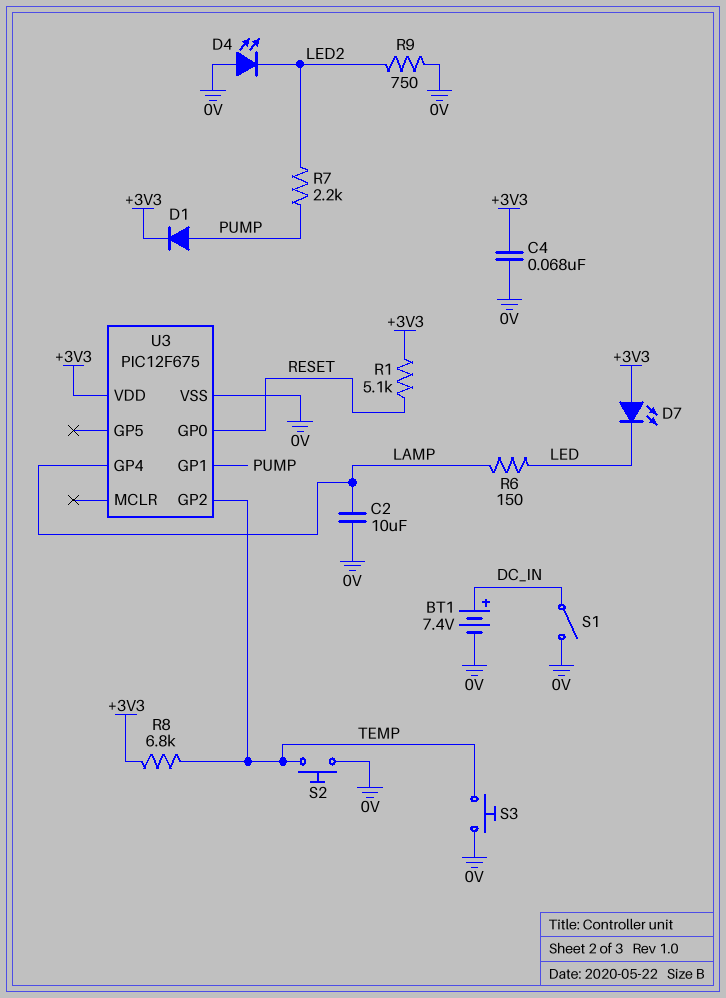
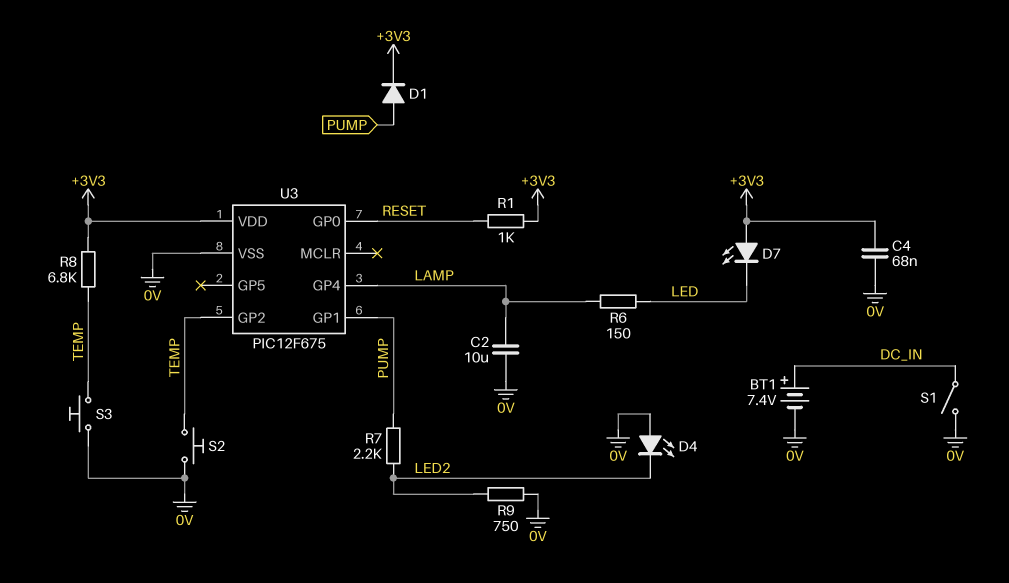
R1: 5.1k (+3V3, RESET) -> 1k (+3V3, RESET)

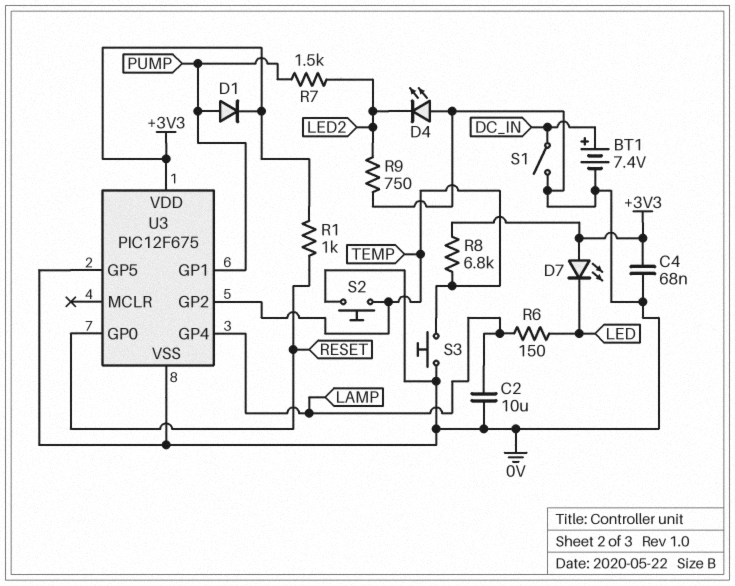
R7: 2.2k (LED2, PUMP) -> 1.5k (LED2, PUMP)
U3 pin GP5: none -> 0V

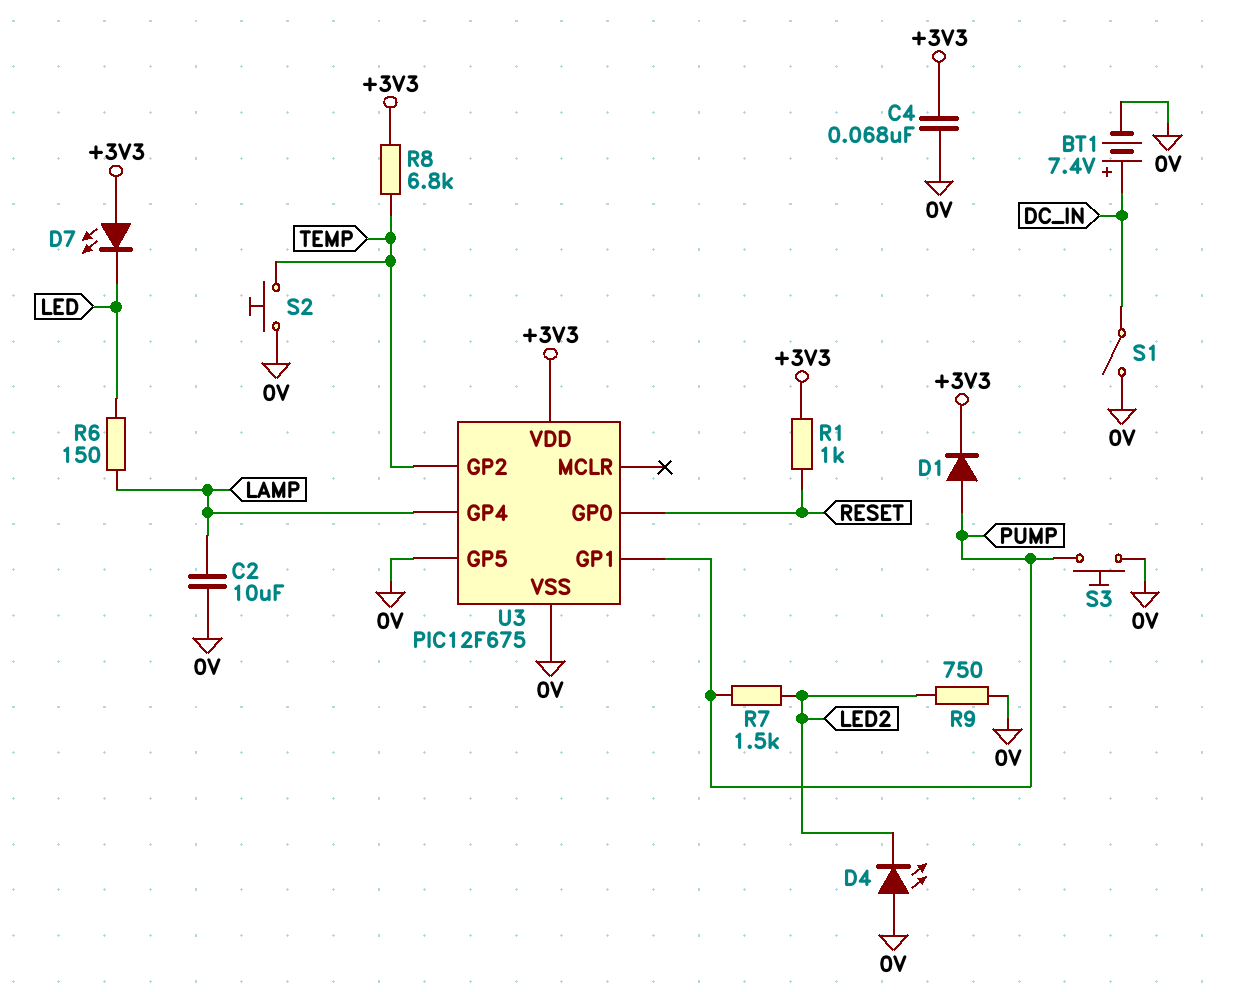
S3: button (0V, TEMP) -> button (0V, PUMP)

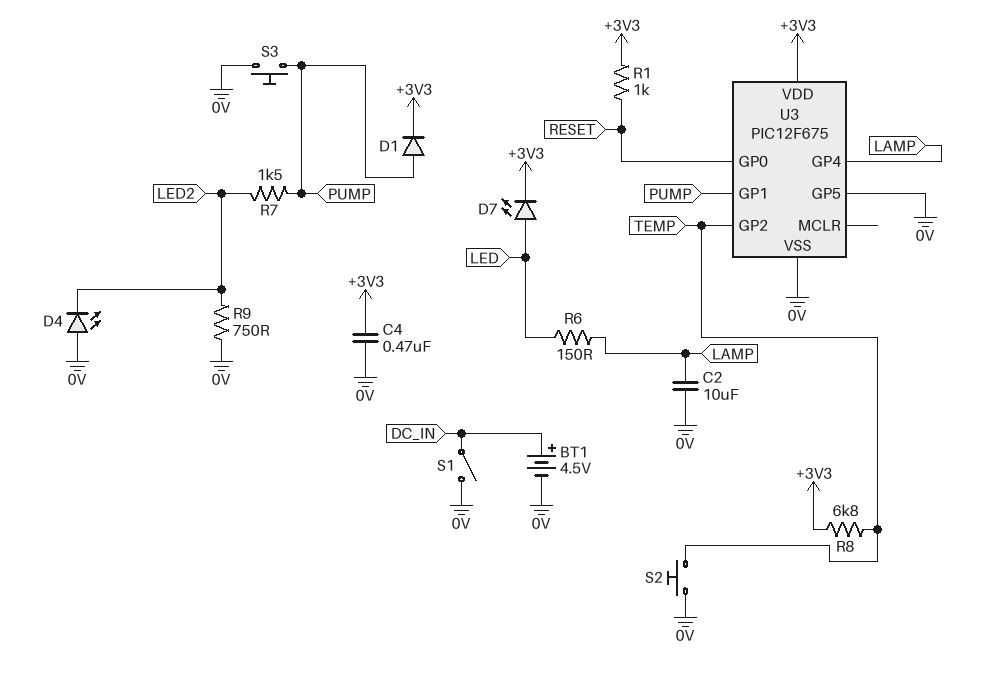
BT1: 7.4V (plus DC_IN, minus 0V) -> 4.5V (plus DC_IN, minus 0V)
C4: 68nF (+3V3, 0V) -> 470nF (+3V3, 0V)
D7: LED (A +3V3, K LED) -> LED (A LED, K +3V3)

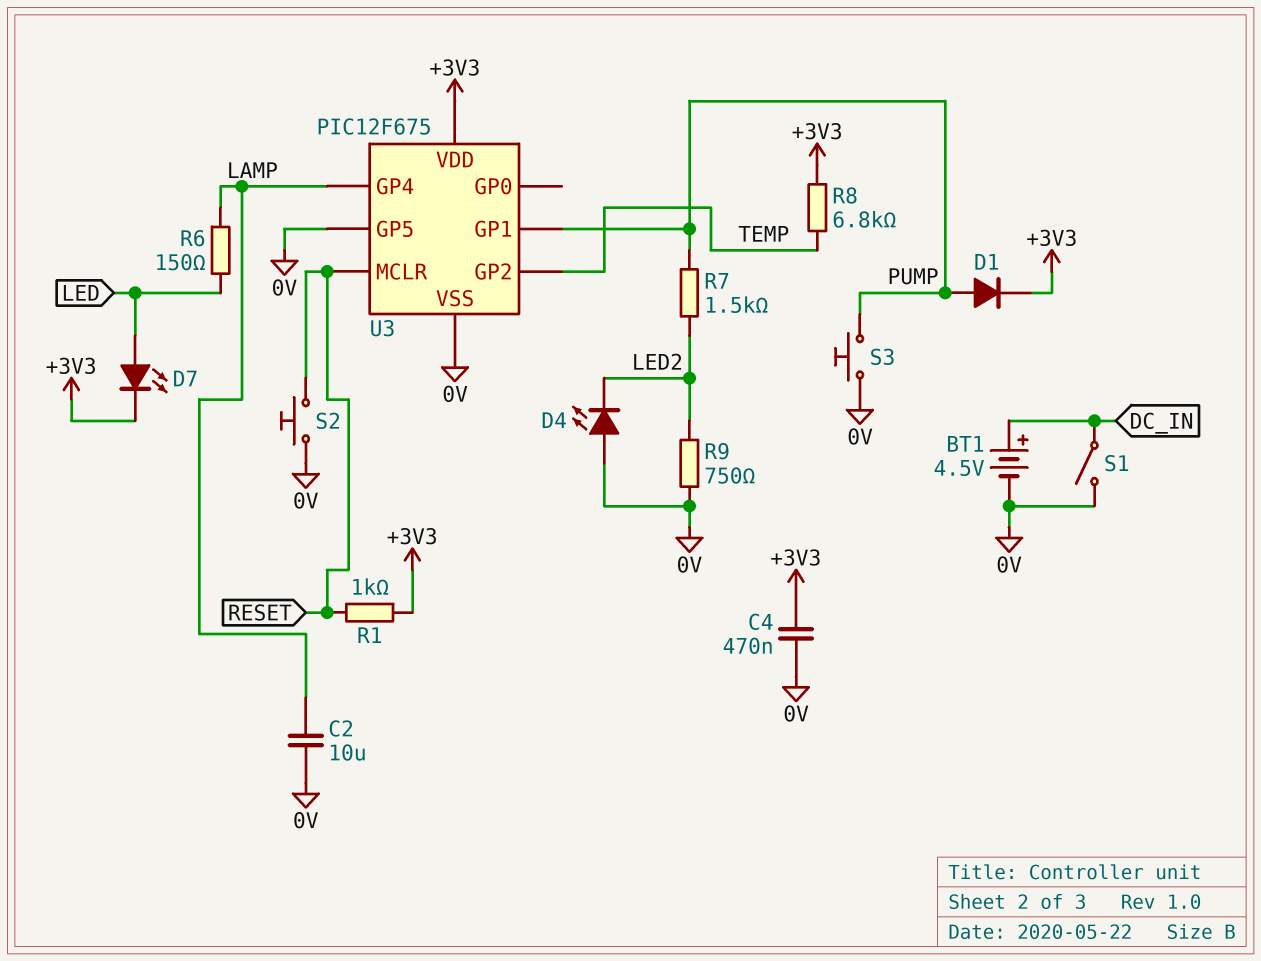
S2: button (0V, TEMP) -> button (0V, RESET)
U3 pin GP0: RESET -> none
U3 pin MCLR: none -> RESET

